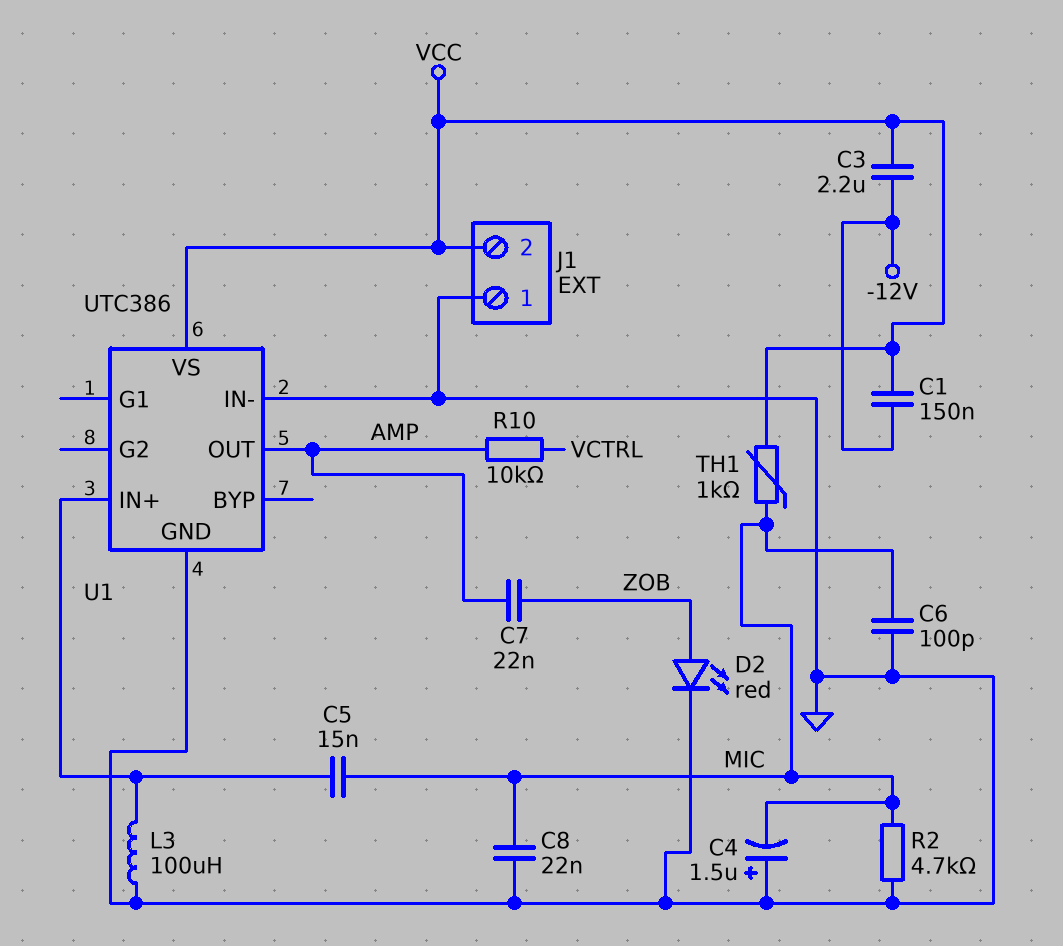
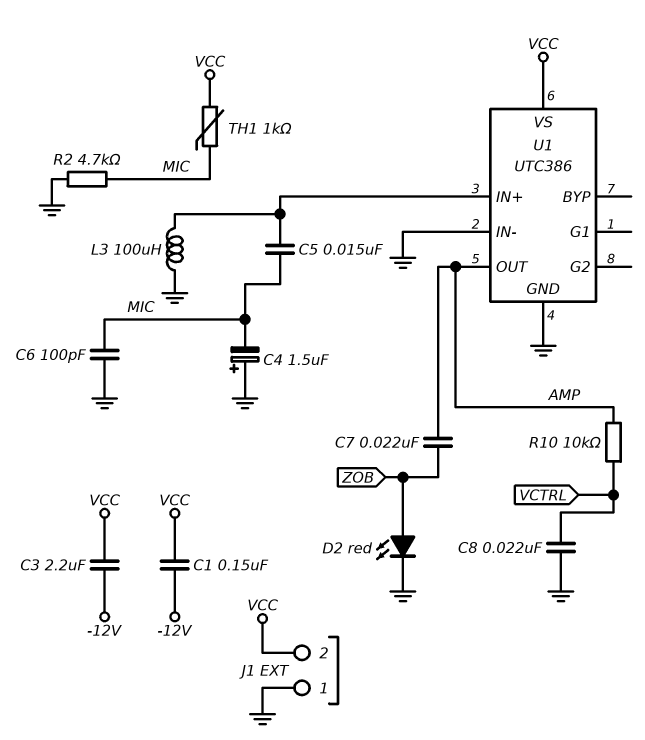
C8: 22nF (GND, MIC) -> 22nF (GND, VCTRL)

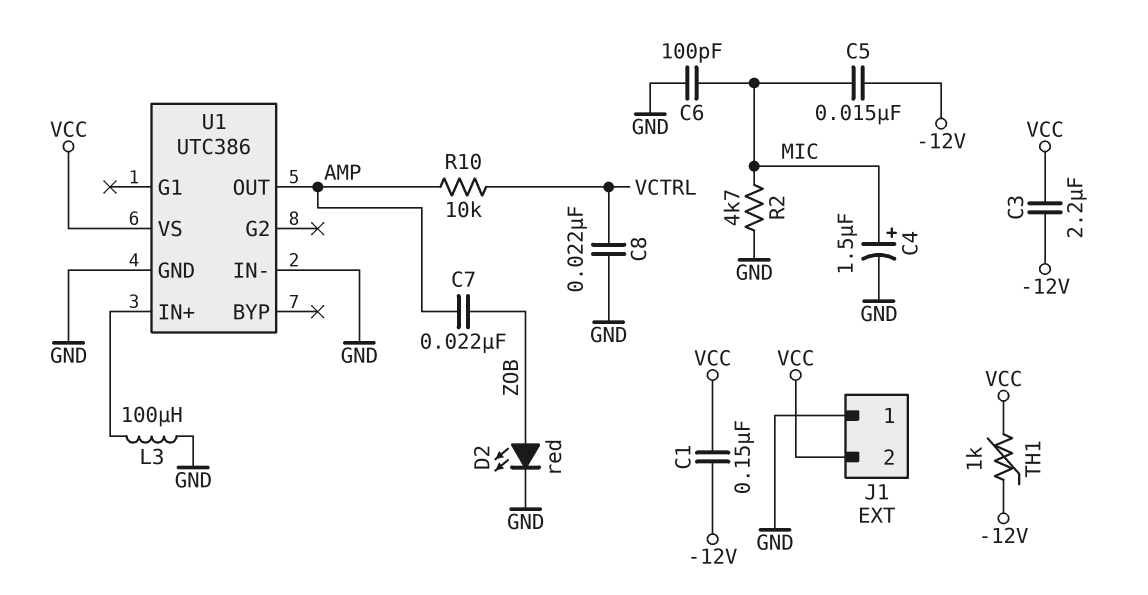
C4: 1.5uF (plus GND, minus MIC) -> 1.5uF (plus MIC, minus GND)
C5: 15nF (MIC, U1/IN+) -> 15nF (-12V, MIC)
TH1: 1k (MIC, VCC) -> 1k (-12V, VCC)

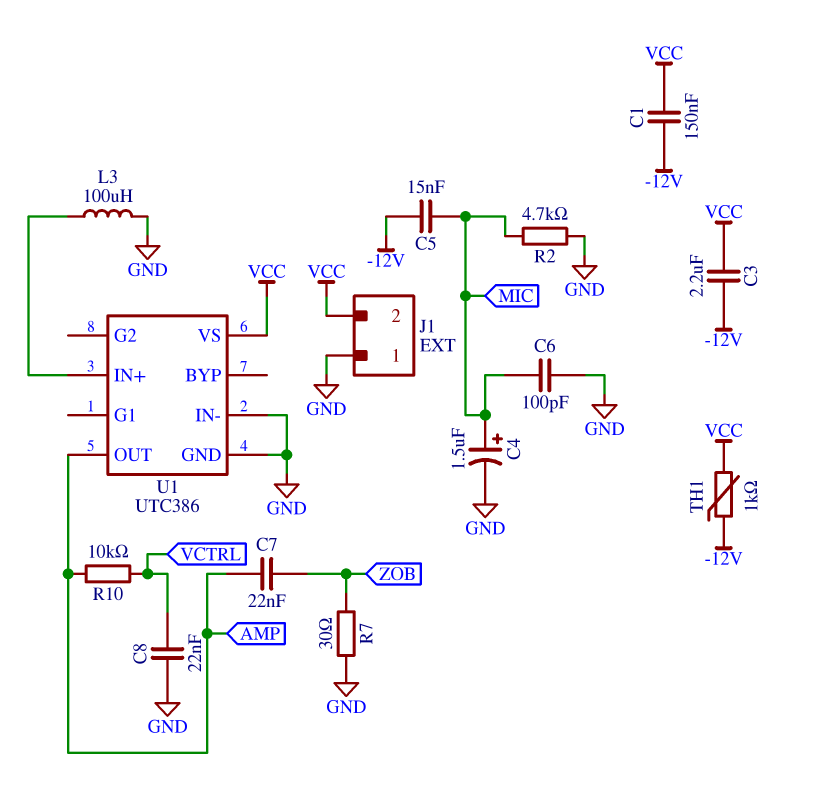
D2: LED red (A ZOB, K GND) -> none
R7: none -> 30 (GND, ZOB)

